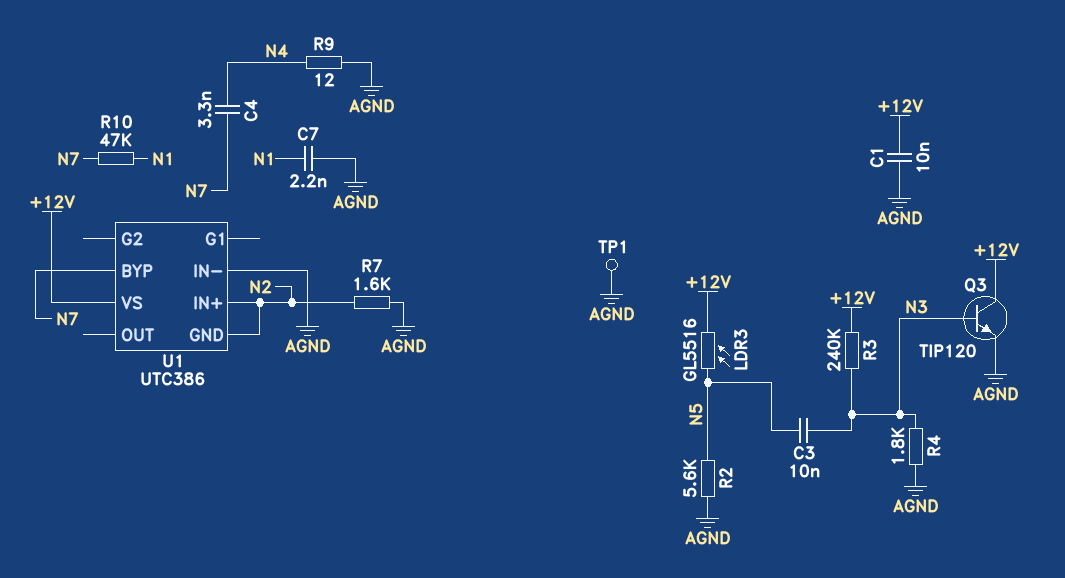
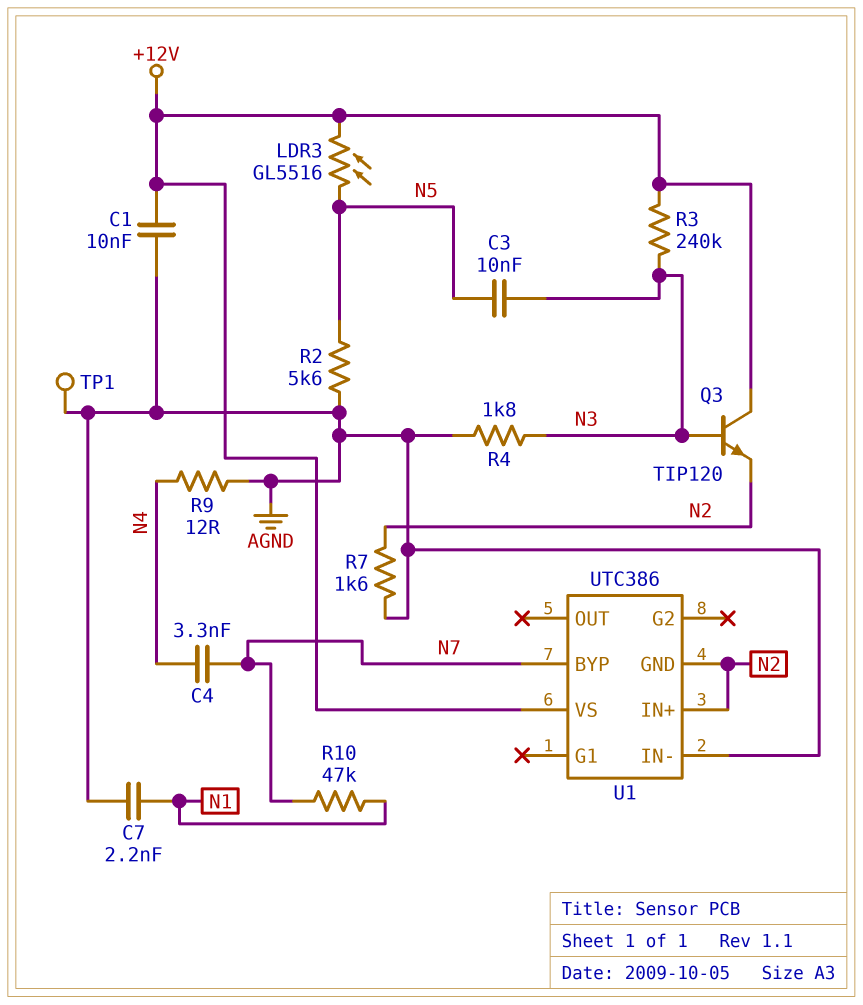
Q3: NPN TIP120 (B N3, C +12V, E AGND) -> NPN TIP120 (B N3, C +12V, E N2)

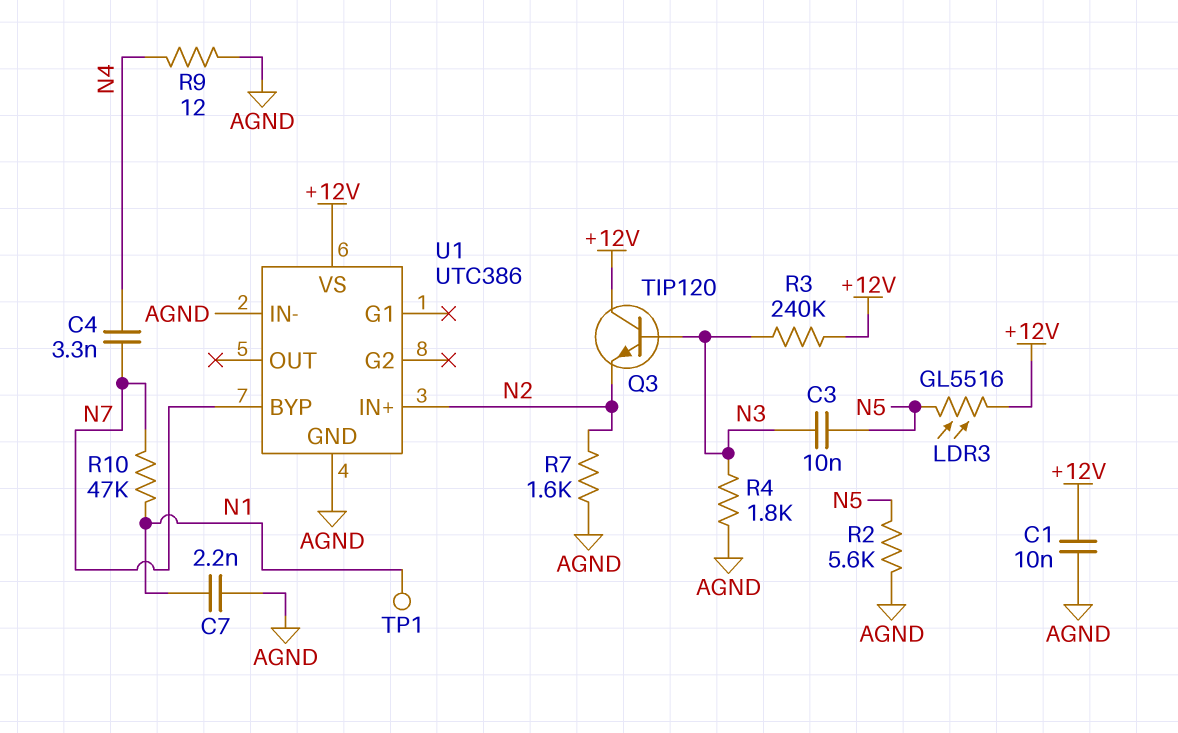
TP1: test point (AGND) -> test point (N1)
U1 pin GND: N2 -> AGND

